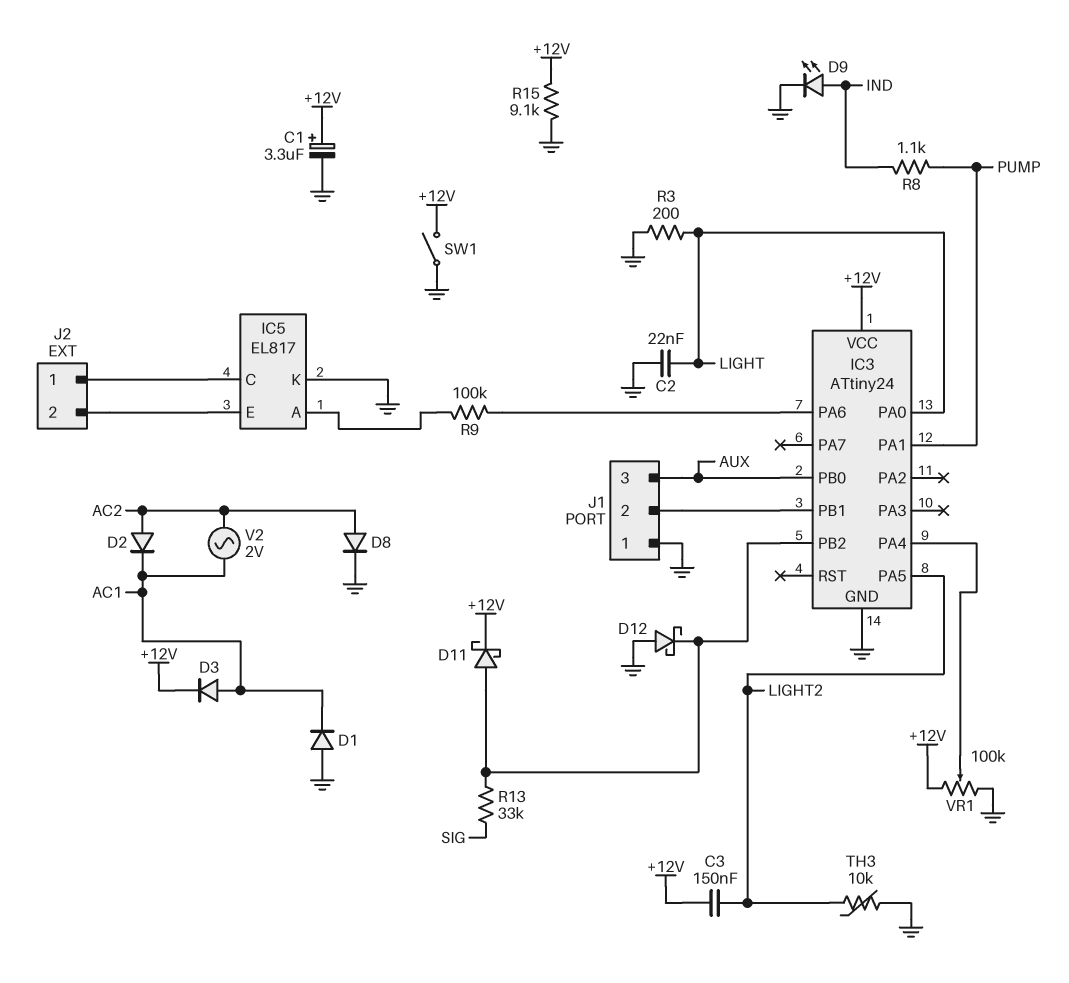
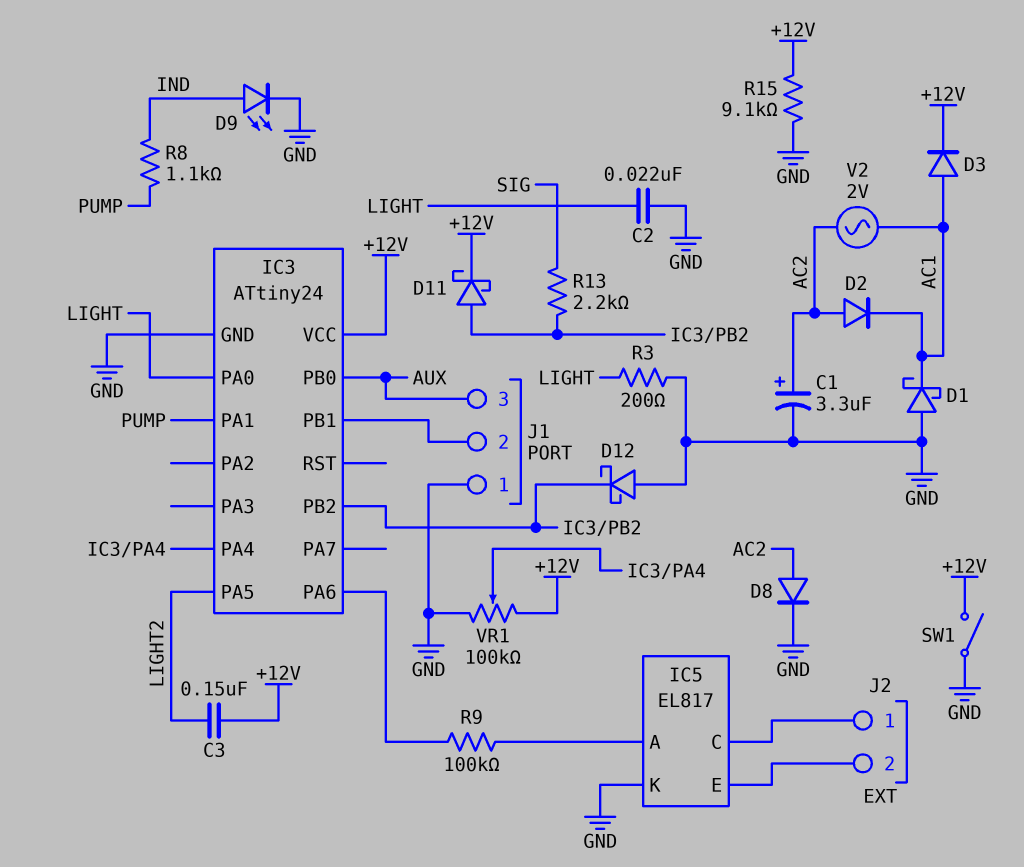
C1: 3.3uF (plus +12V, minus GND) -> 3.3uF (plus AC2, minus GND)
D1: diode (A GND, K AC1) -> schottky (A GND, K AC1)
R13: 33k (IC3/PB2, SIG) -> 2.2k (IC3/PB2, SIG)
TH3: 10k (GND, LIGHT2) -> none

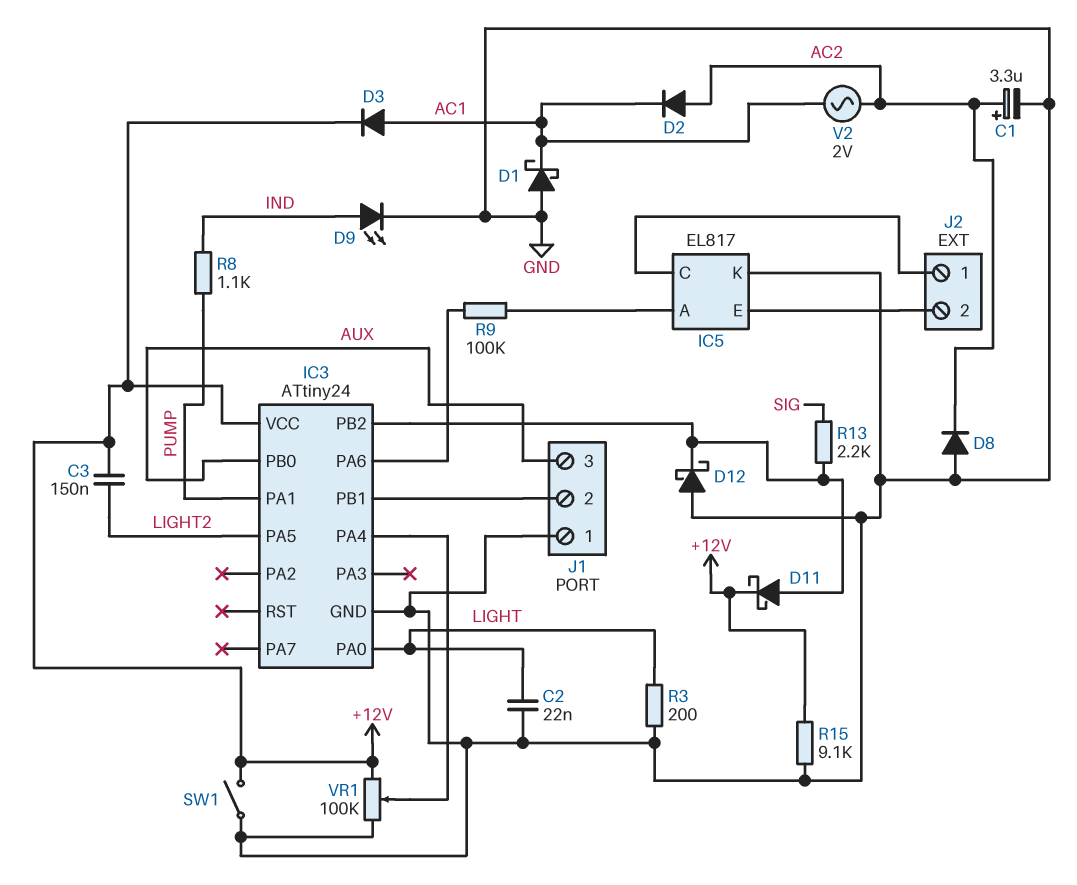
D8: diode (A AC2, K GND) -> diode (A GND, K AC2)

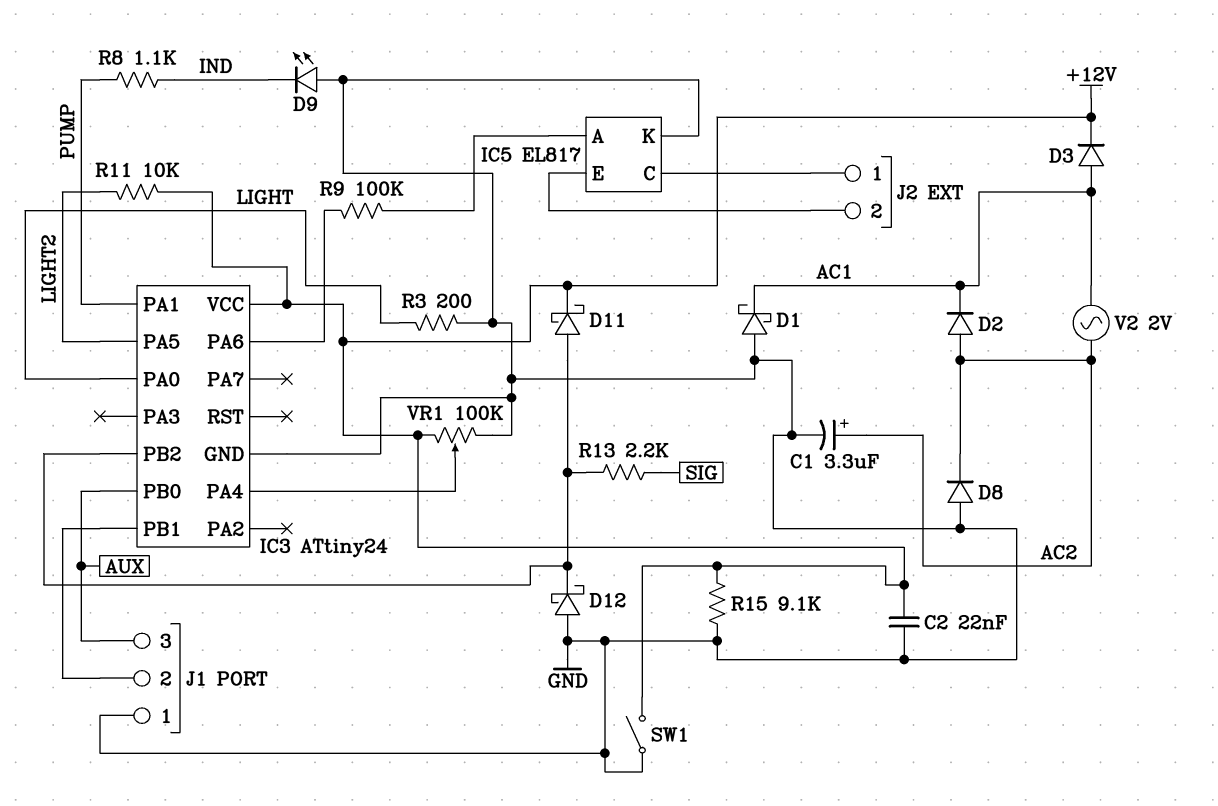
C2: 22nF (GND, LIGHT) -> 22nF (+12V, GND)
C3: 150nF (+12V, LIGHT2) -> none
D9: LED (A IND, K GND) -> LED (A GND, K IND)
R11: none -> 10k (+12V, LIGHT2)

